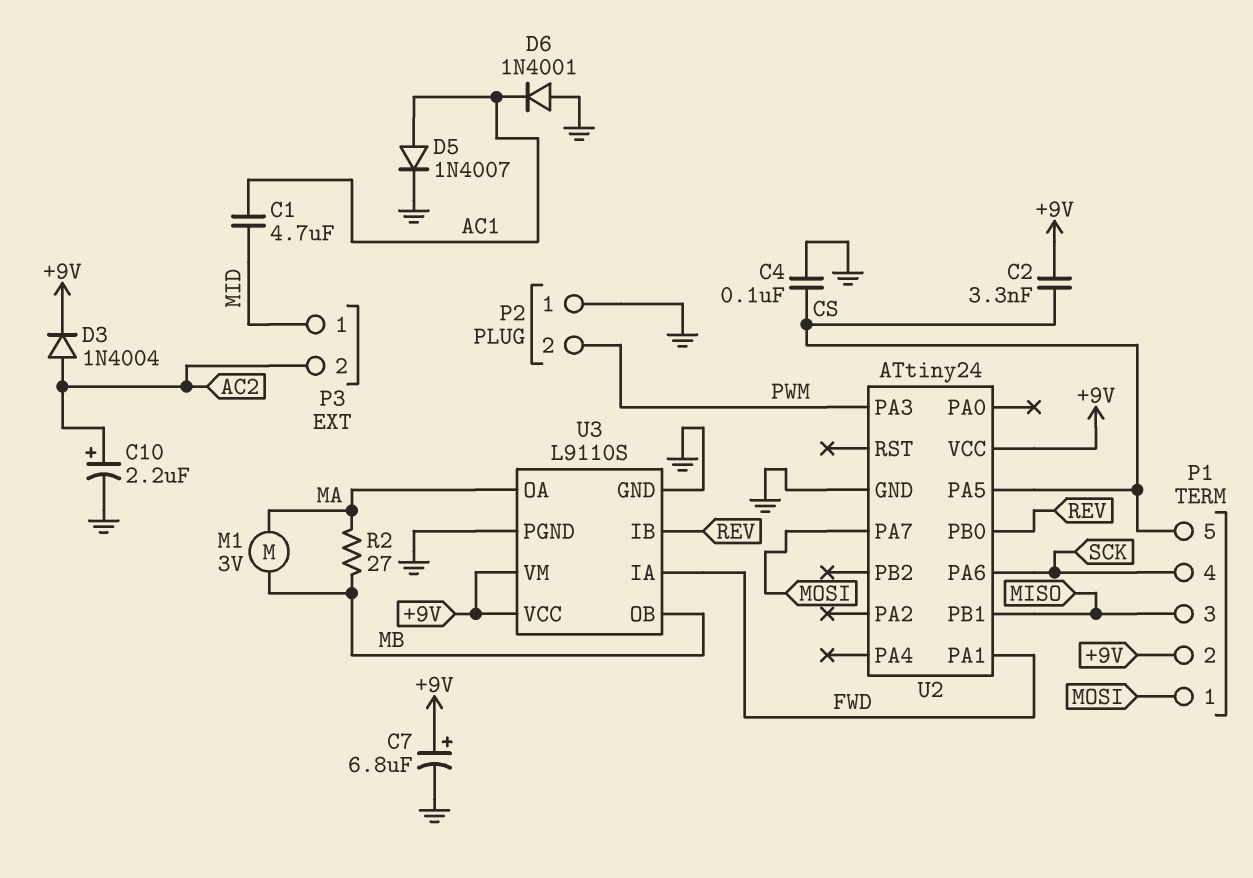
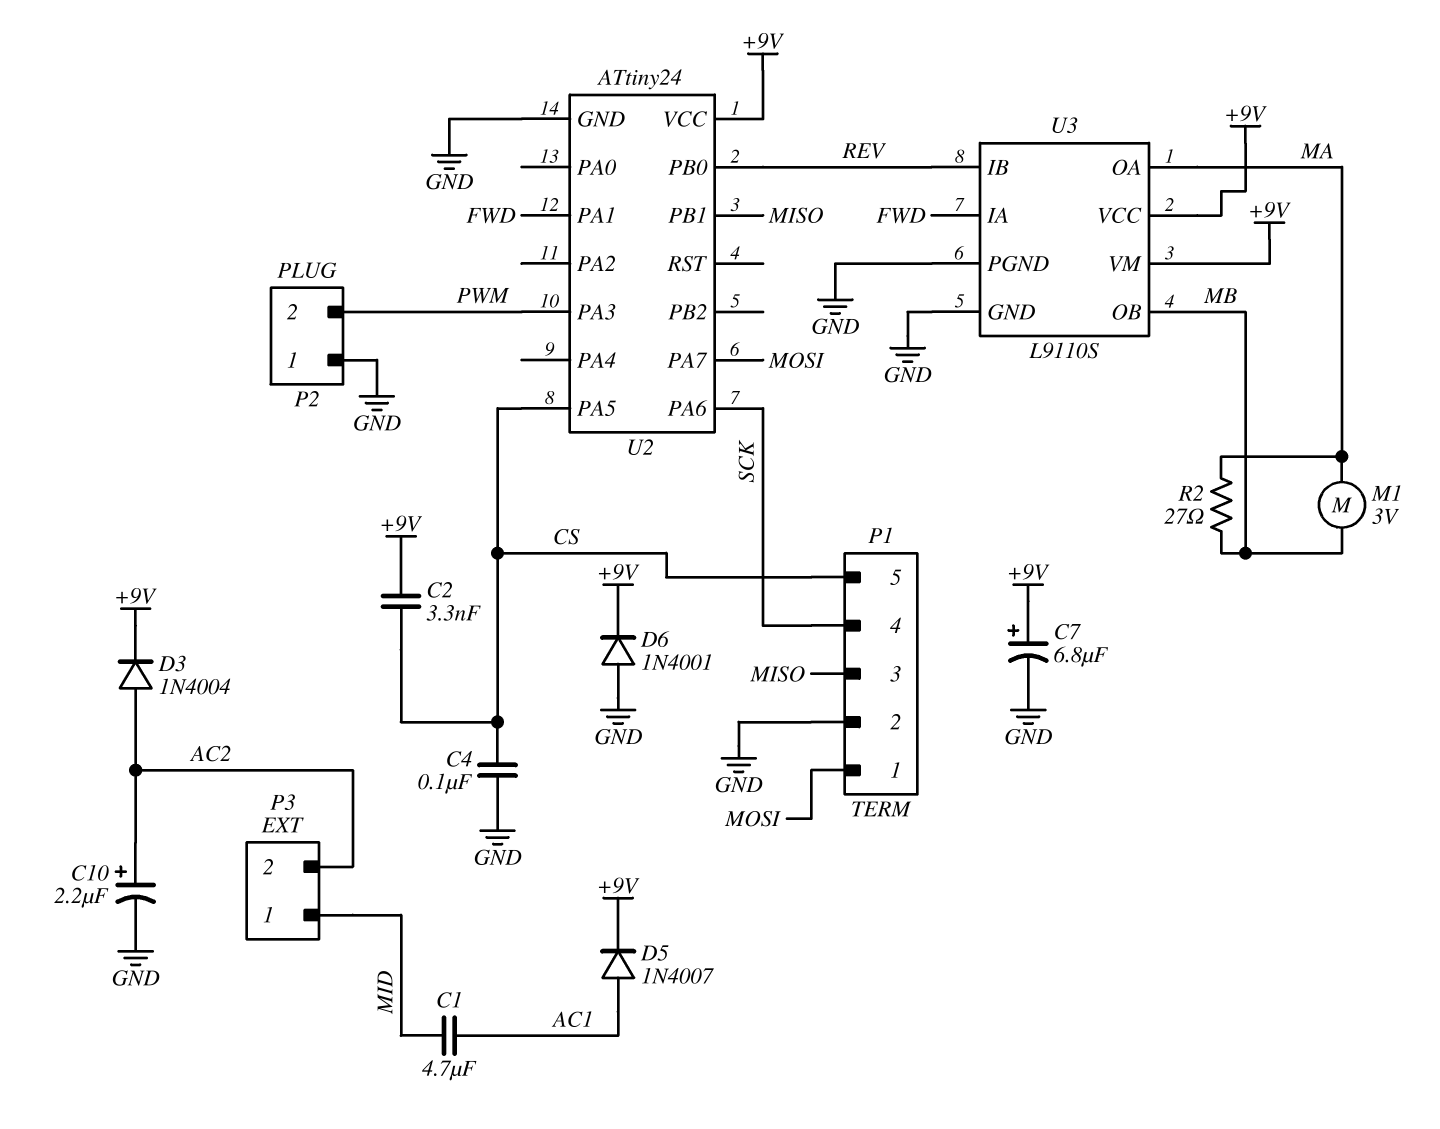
D5: diode 1N4007 (A AC1, K GND) -> diode 1N4007 (A AC1, K +9V)
D6: diode 1N4001 (A GND, K AC1) -> diode 1N4001 (A GND, K +9V)
P1 pin 2: +9V -> GND

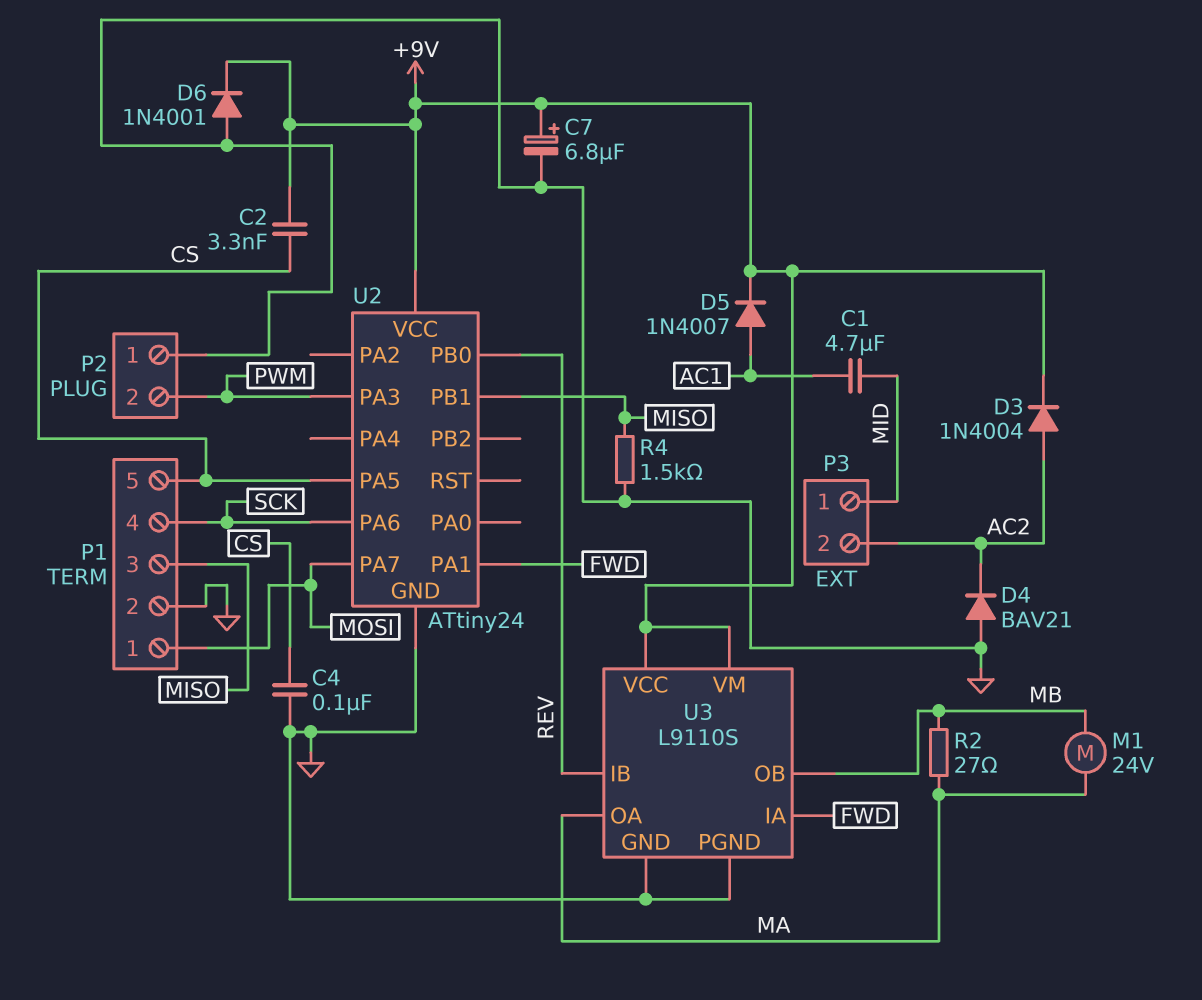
C10: 2.2uF (plus AC2, minus GND) -> none
D4: none -> diode BAV21 (A GND, K AC2)
M1: motor 3V (MA, MB) -> motor 24V (MA, MB)
R4: none -> 1.5k (GND, MISO)

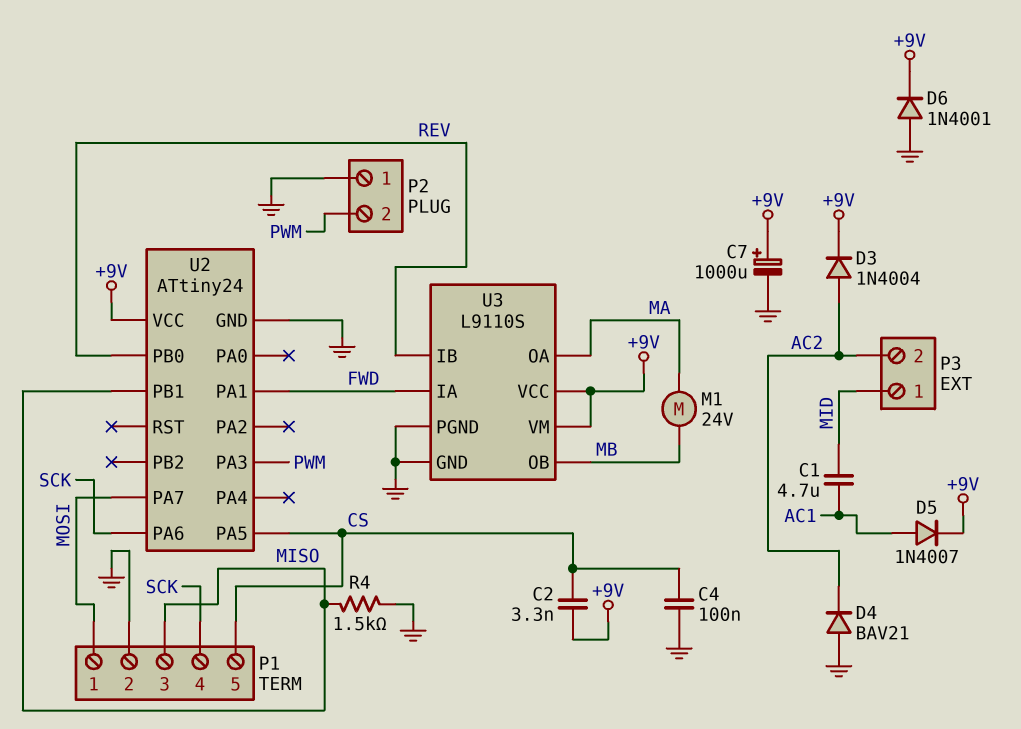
C7: 6.8uF (plus +9V, minus GND) -> 1000uF (plus +9V, minus GND)
R2: 27 (MA, MB) -> none

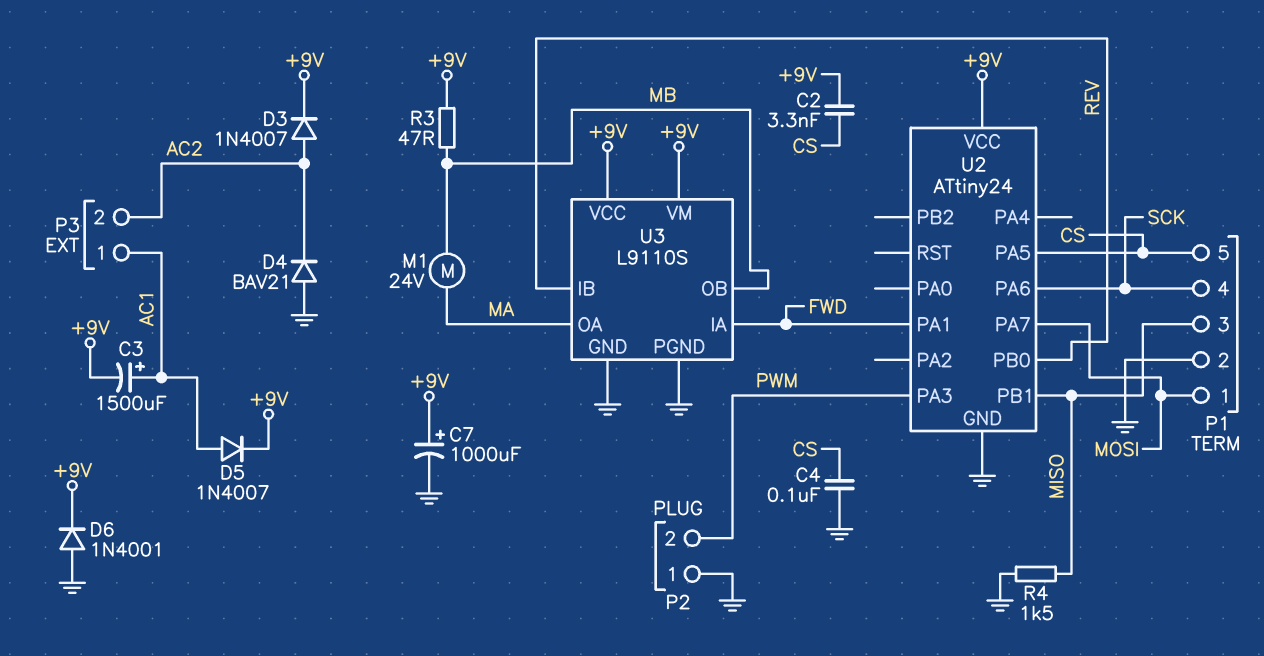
C1: 4.7uF (AC1, MID) -> none
C3: none -> 1500uF (plus AC1, minus +9V)
D3: diode 1N4004 (A AC2, K +9V) -> diode 1N4007 (A AC2, K +9V)
P3 pin 1: MID -> AC1
R3: none -> 47 (+9V, MB)

